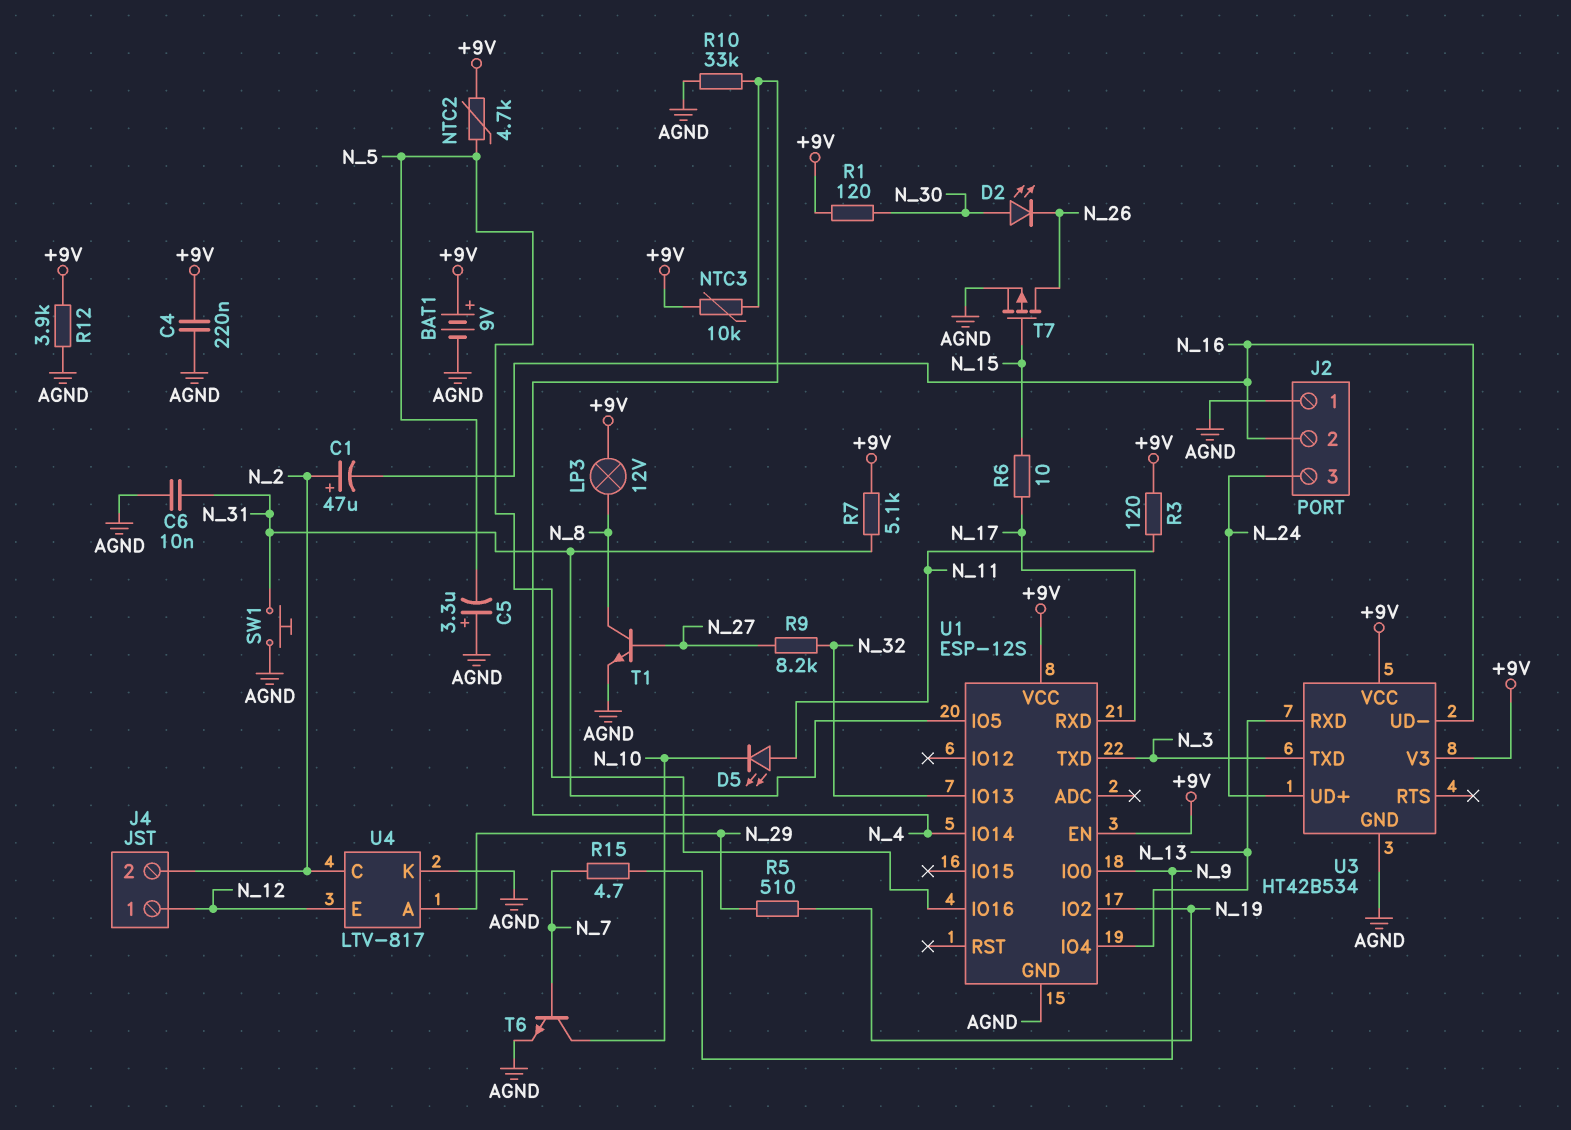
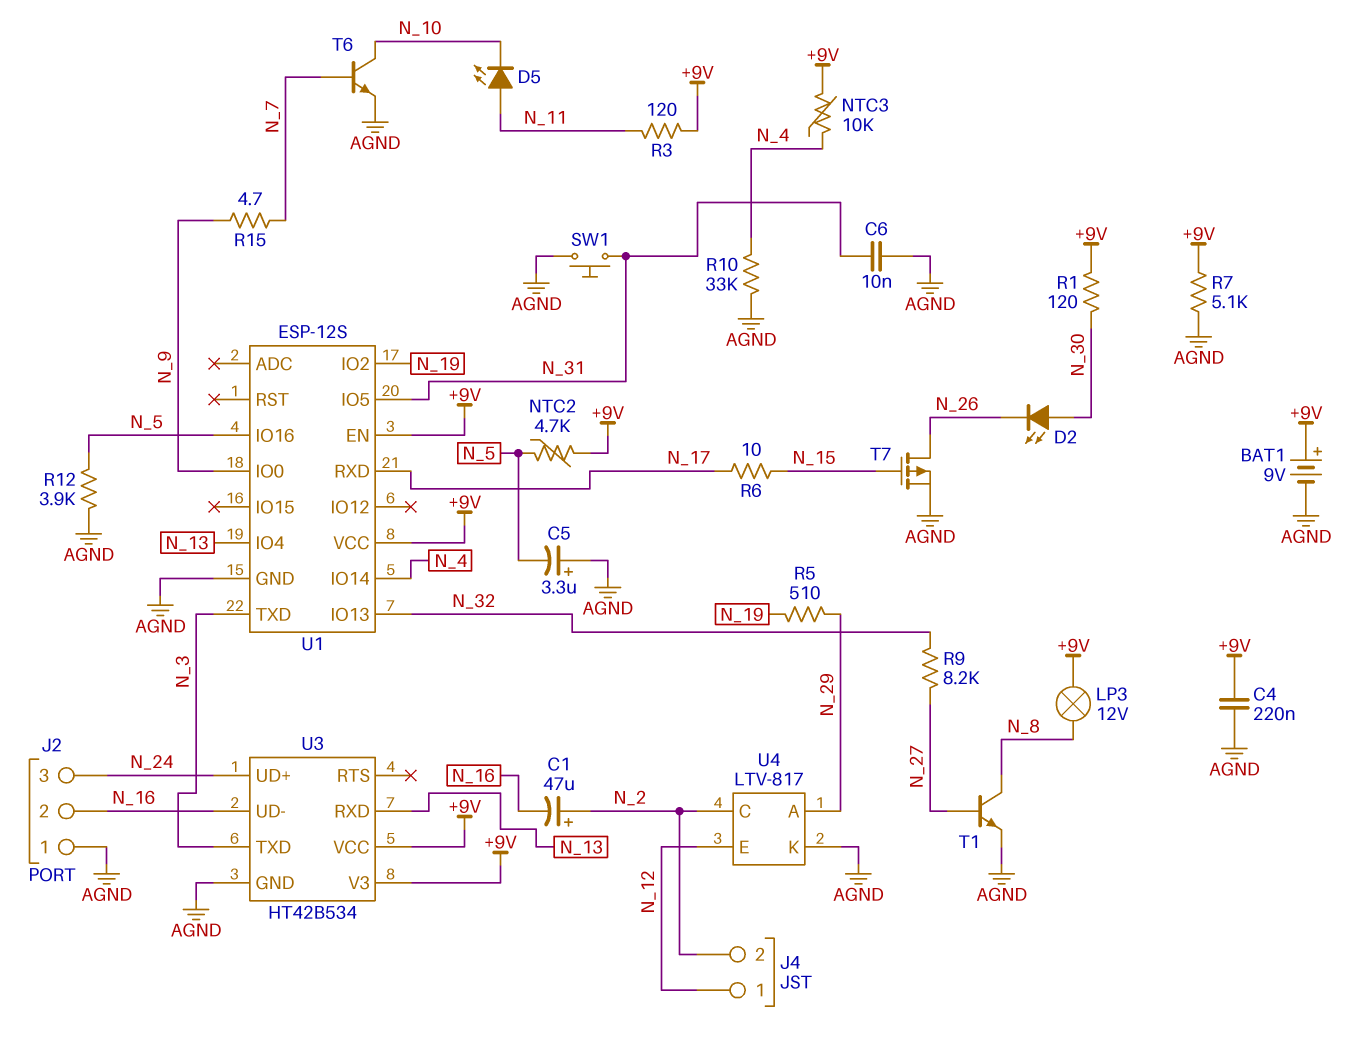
R7: 5.1k (+9V, N_31) -> 5.1k (+9V, AGND)
R12: 3.9k (+9V, AGND) -> 3.9k (AGND, N_5)

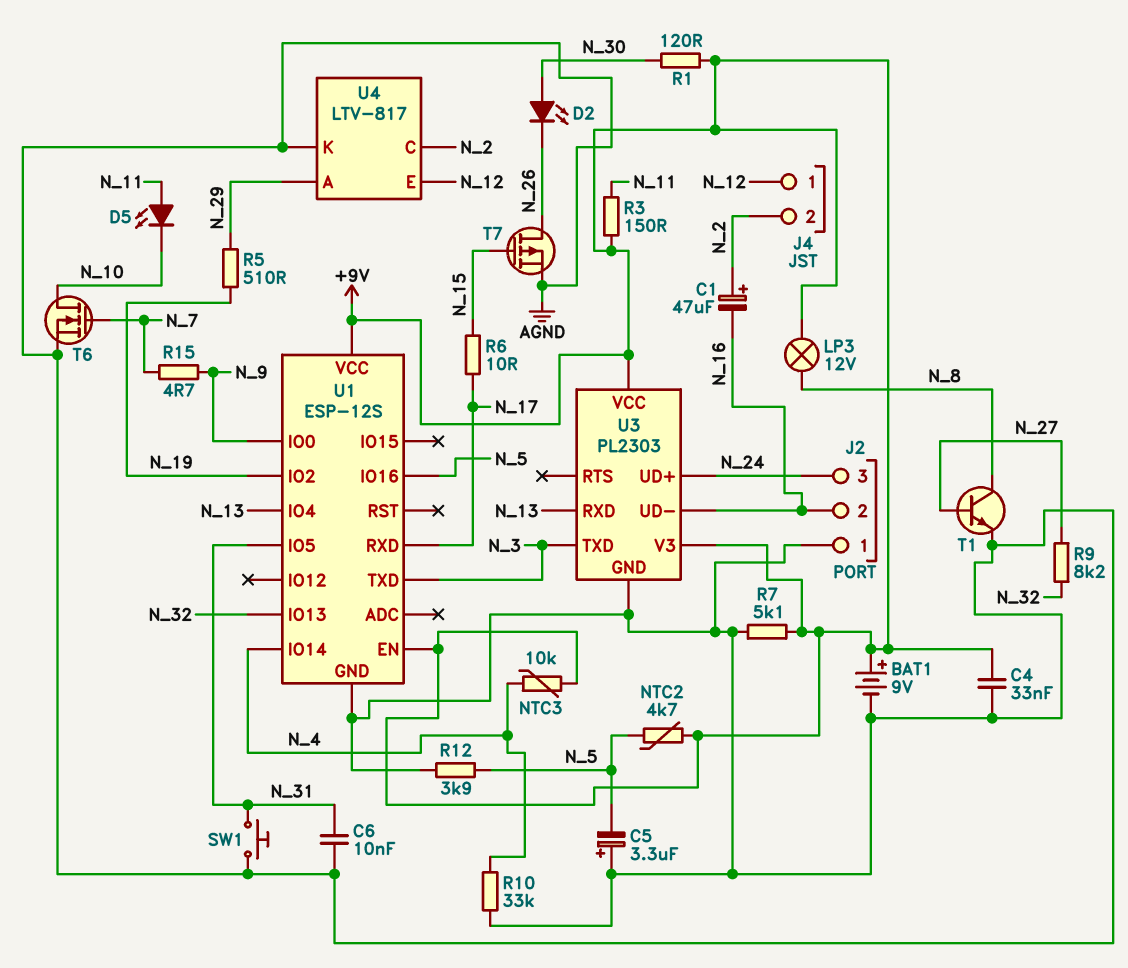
C4: 220nF (+9V, AGND) -> 33nF (+9V, AGND)
R3: 120 (+9V, N_11) -> 150 (+9V, N_11)
T6: NPN (B N_7, C N_10, E AGND) -> NMOS (G N_7, D N_10, S AGND)
U3: HT42B534 -> PL2303

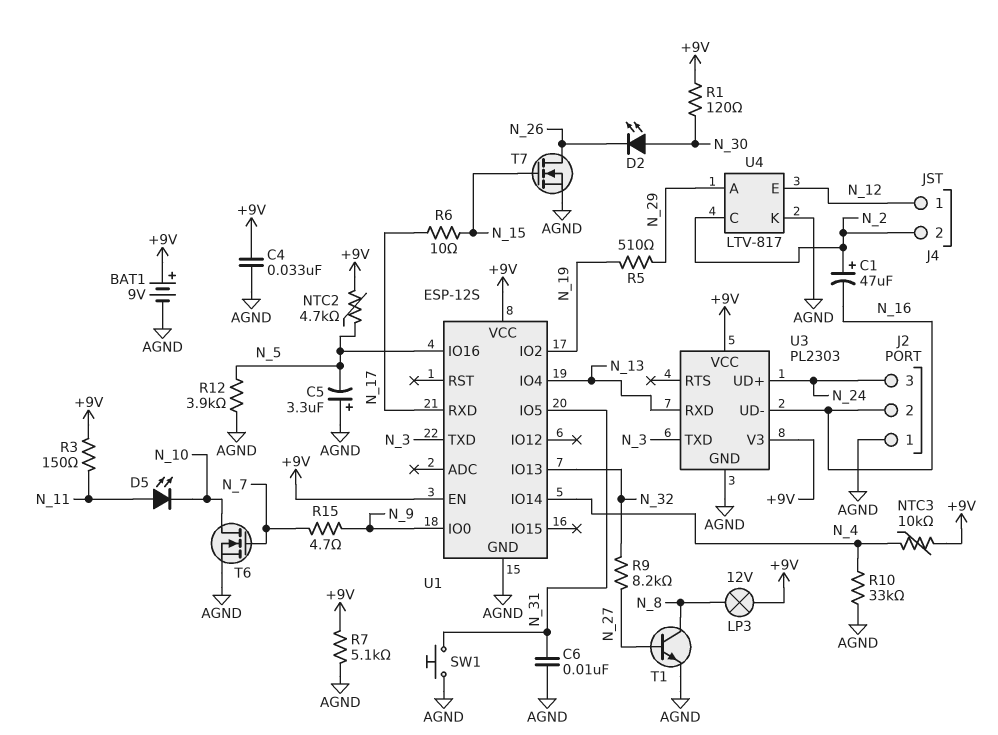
T7: PMOS (G N_15, D N_26, S AGND) -> NMOS (G N_15, D N_26, S AGND)

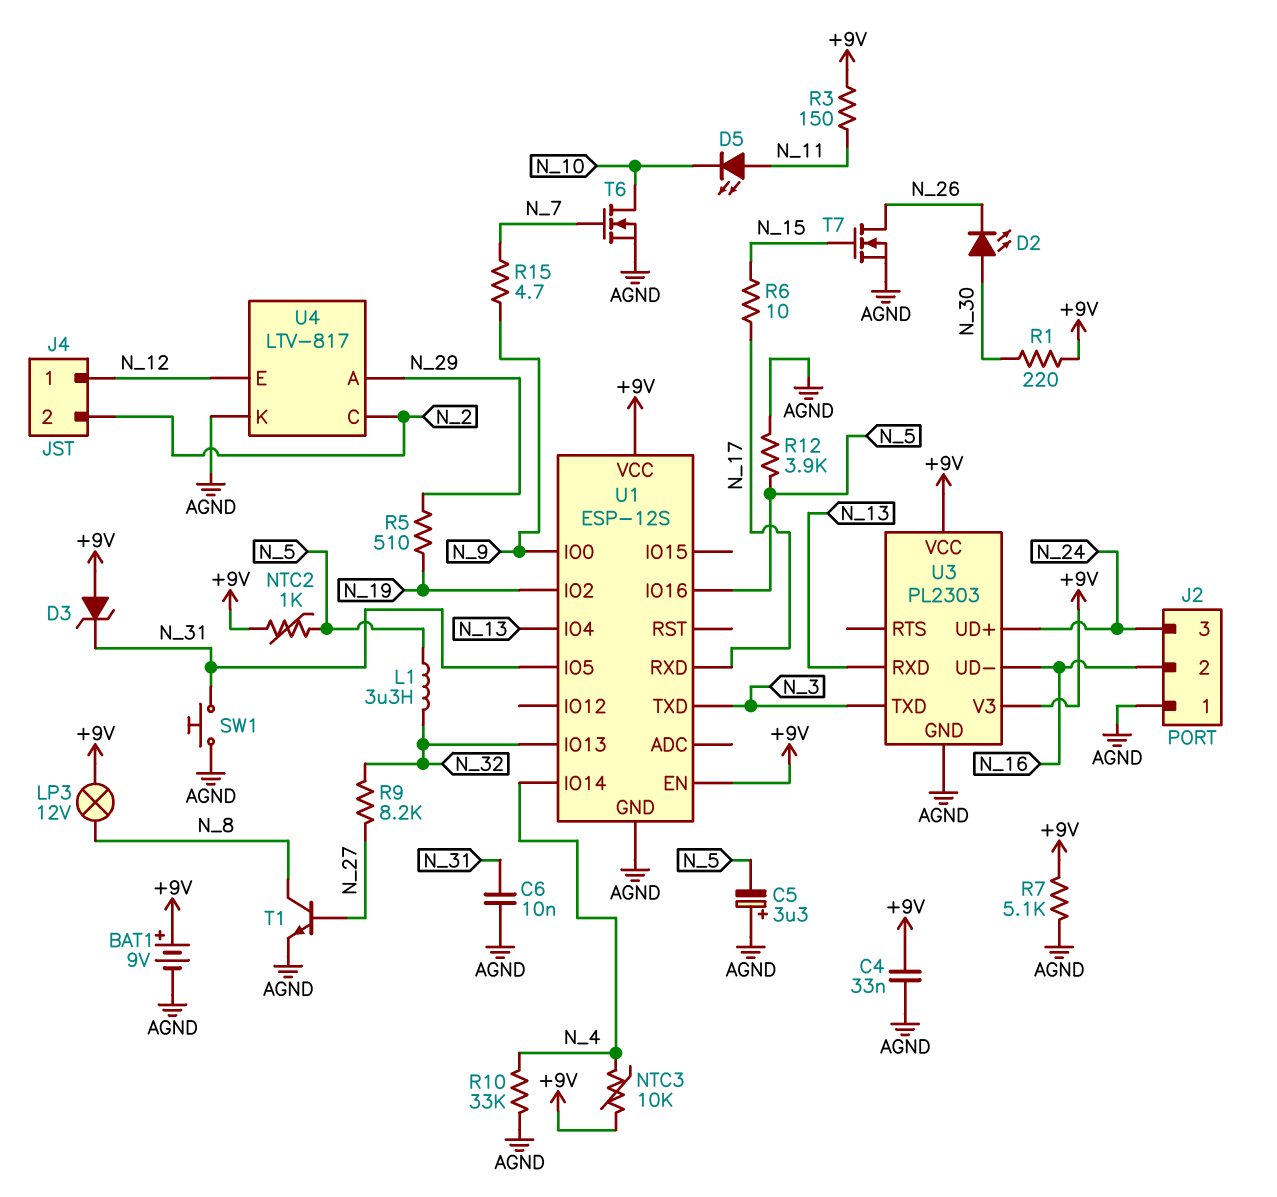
C1: 47uF (plus N_2, minus N_16) -> none
D3: none -> zener (A +9V, K N_31)
L1: none -> 3.3uH (N_5, N_32)
NTC2: 4.7k (+9V, N_5) -> 1k (+9V, N_5)
R1: 120 (+9V, N_30) -> 220 (+9V, N_30)

